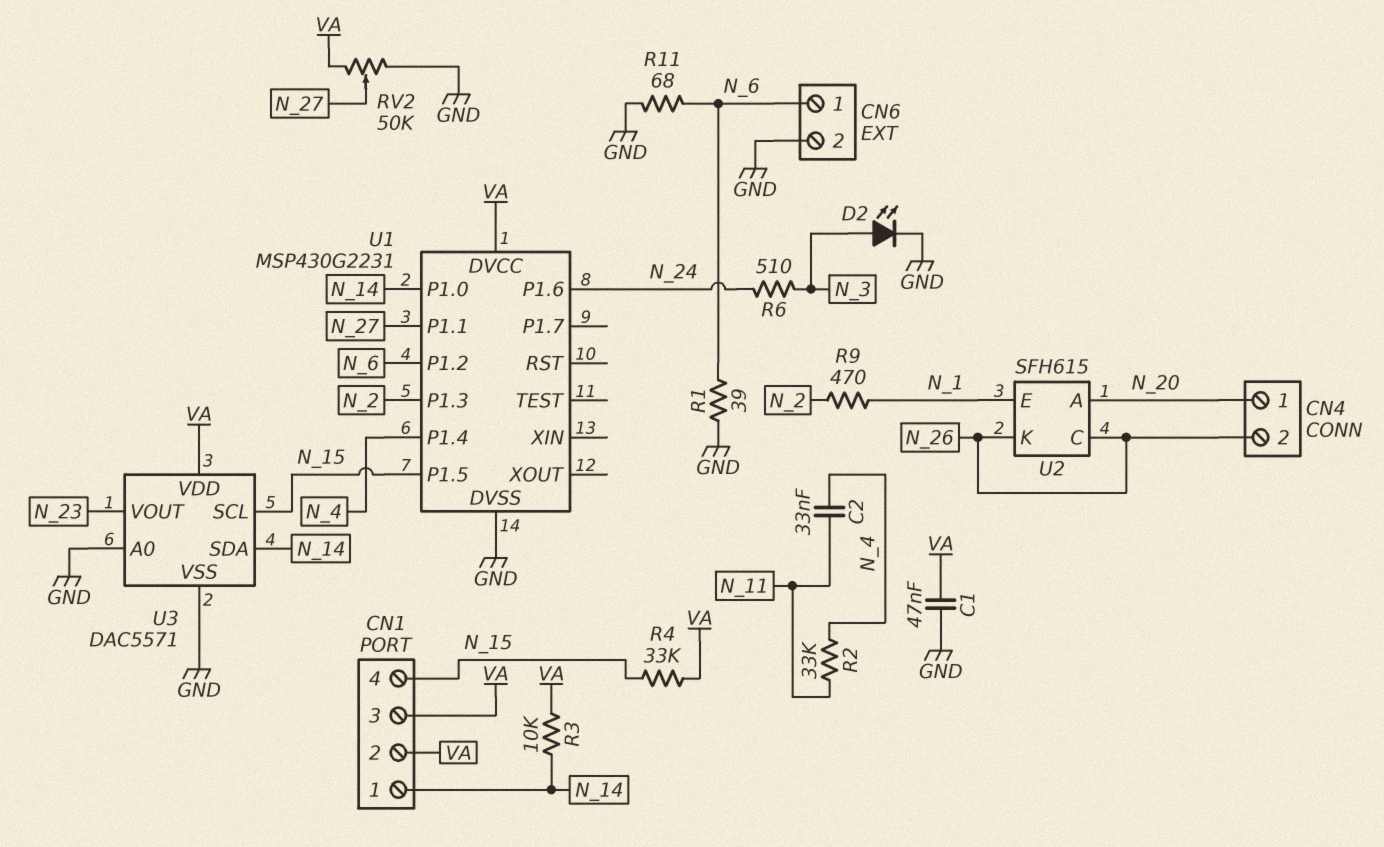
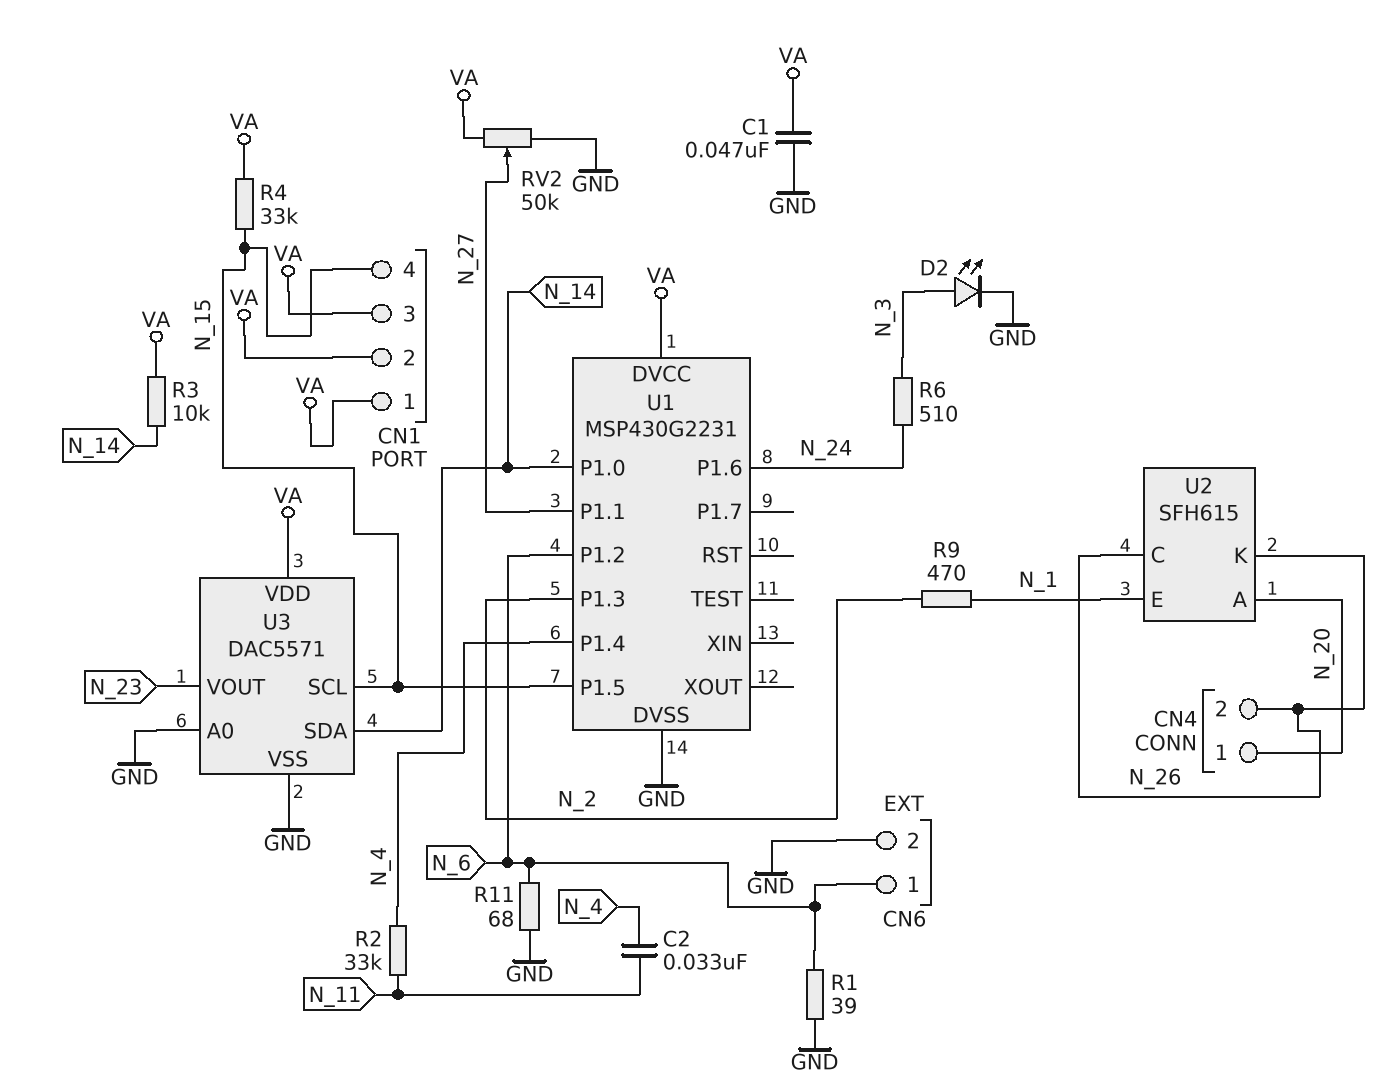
CN1 pin 1: N_14 -> VA

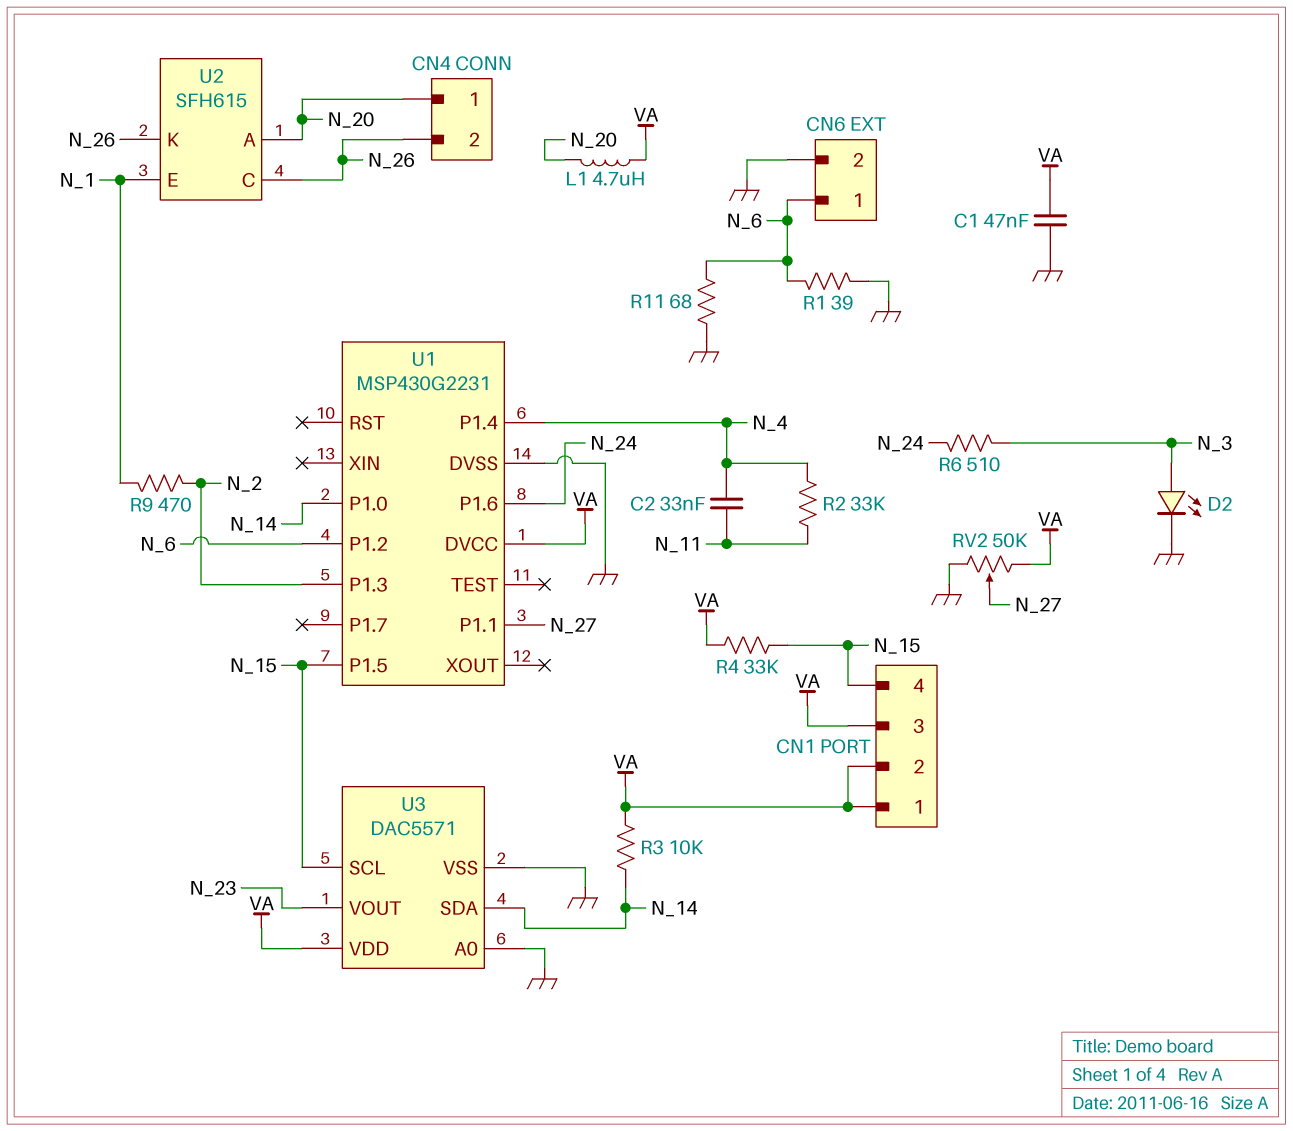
L1: none -> 4.7uH (N_20, VA)

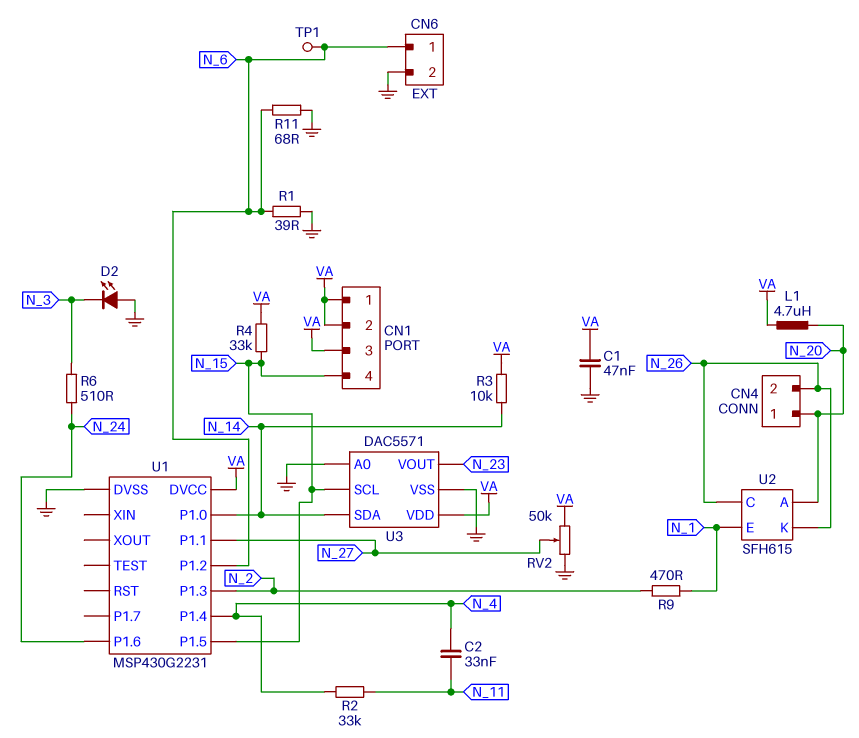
D2: LED (A N_3, K GND) -> LED (A GND, K N_3)
TP1: none -> test point (N_6)

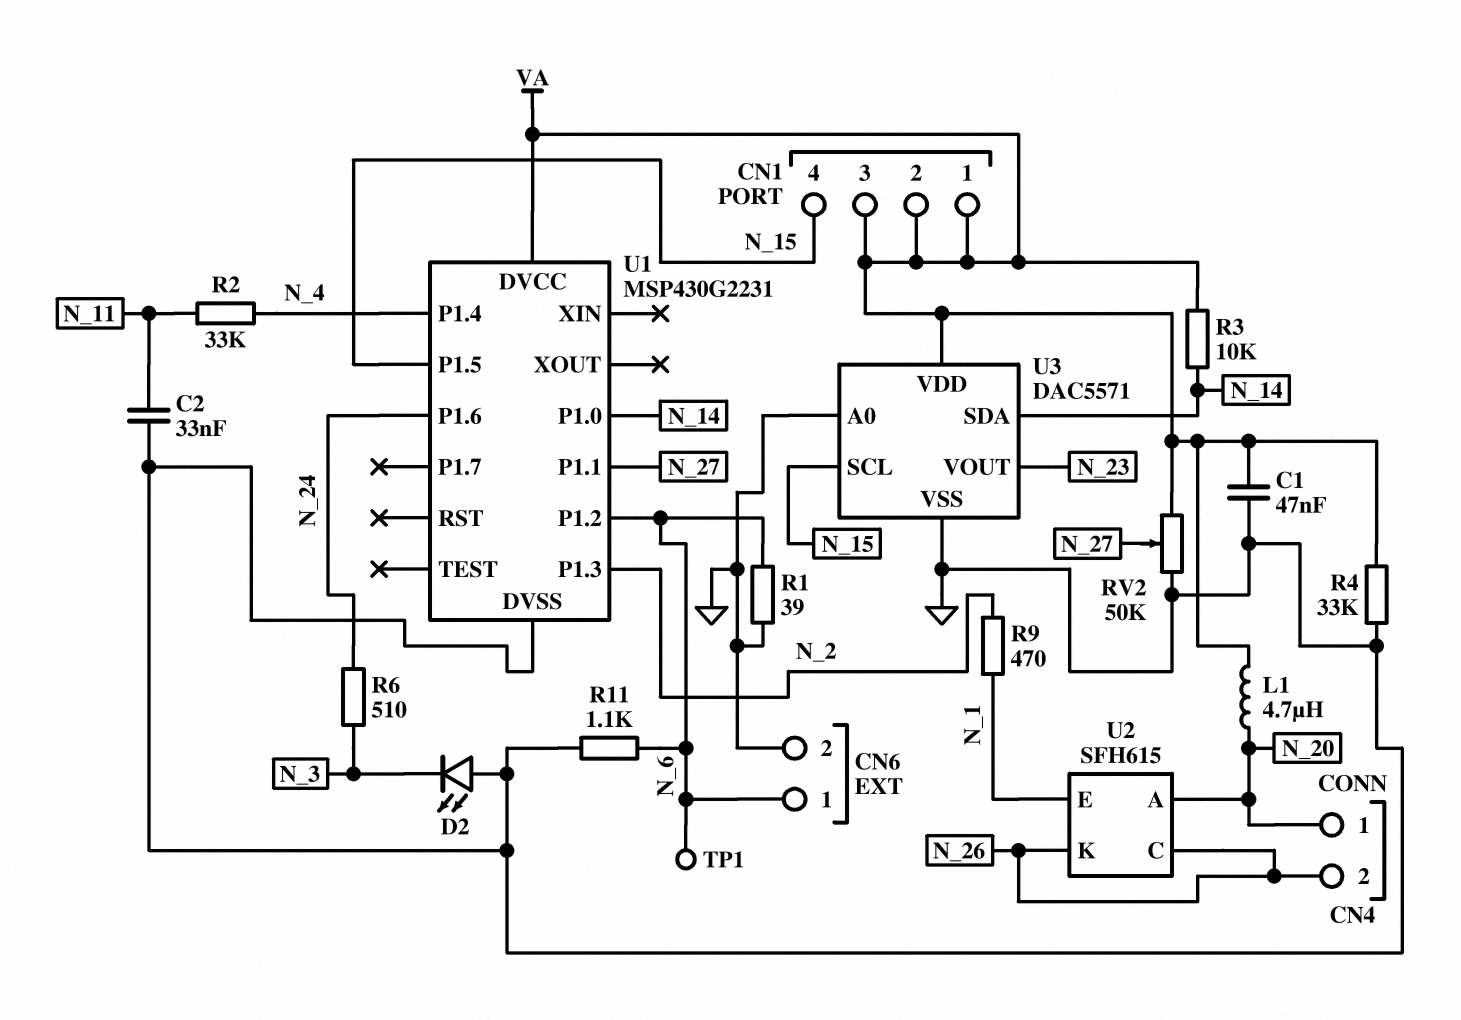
C2: 33nF (N_4, N_11) -> 33nF (GND, N_11)
R4: 33k (N_15, VA) -> 33k (GND, VA)
R11: 68 (GND, N_6) -> 1.1k (GND, N_6)

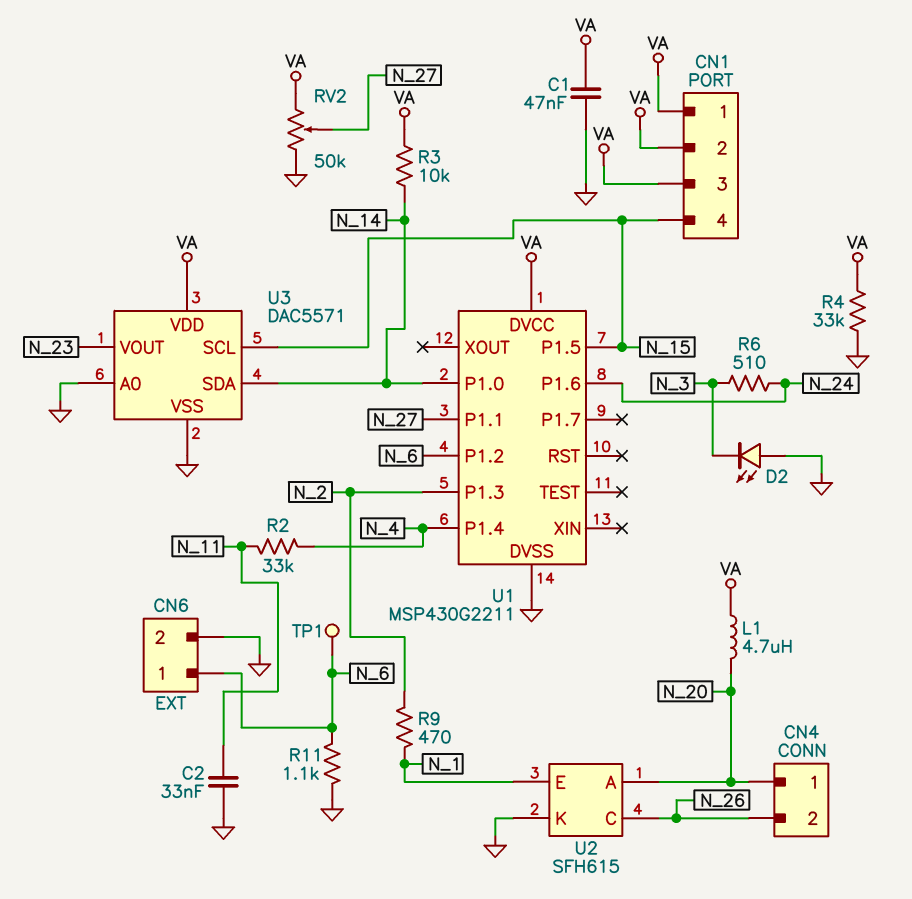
R1: 39 (GND, N_6) -> none
U1: MSP430G2231 -> MSP430G2211
U2 pin K: N_26 -> GND

